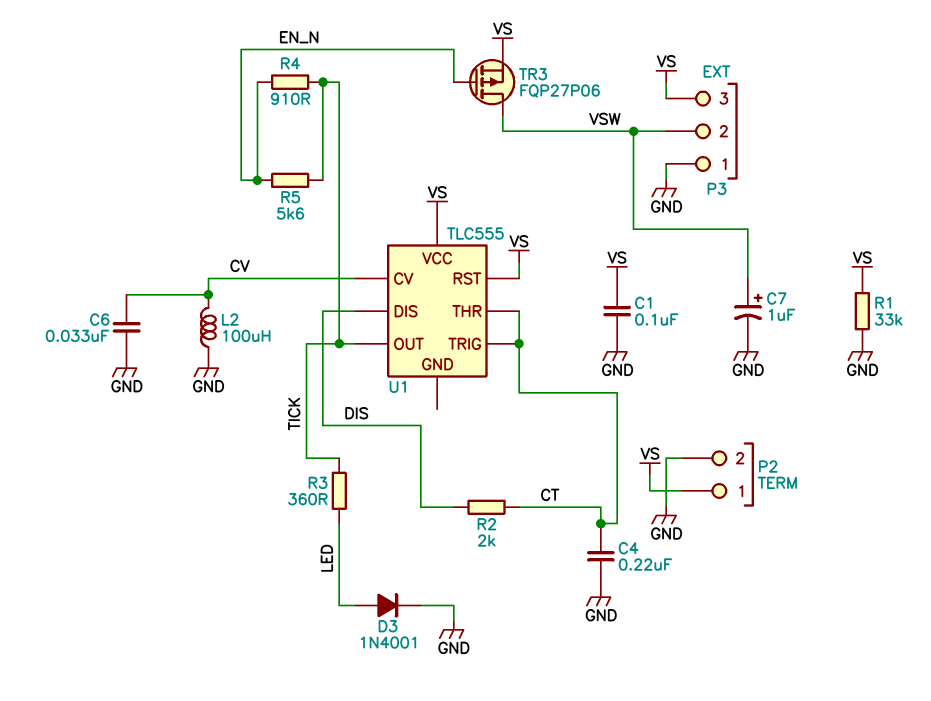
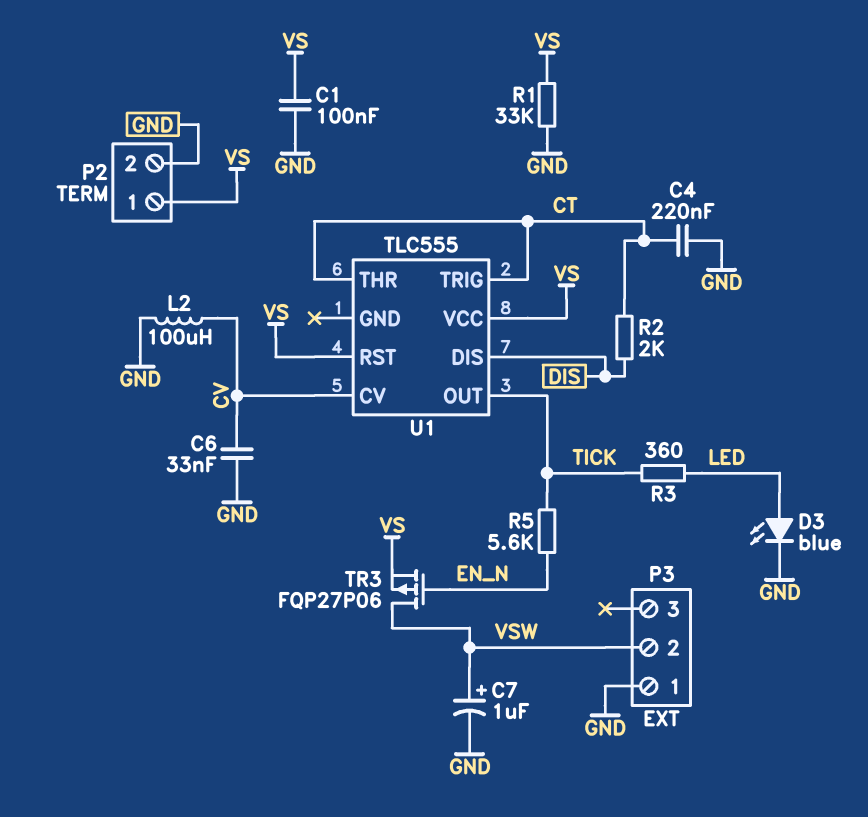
D3: diode 1N4001 (A LED, K GND) -> LED blue (A LED, K GND)
P3 pin 3: VS -> none
R4: 910 (EN_N, TICK) -> none

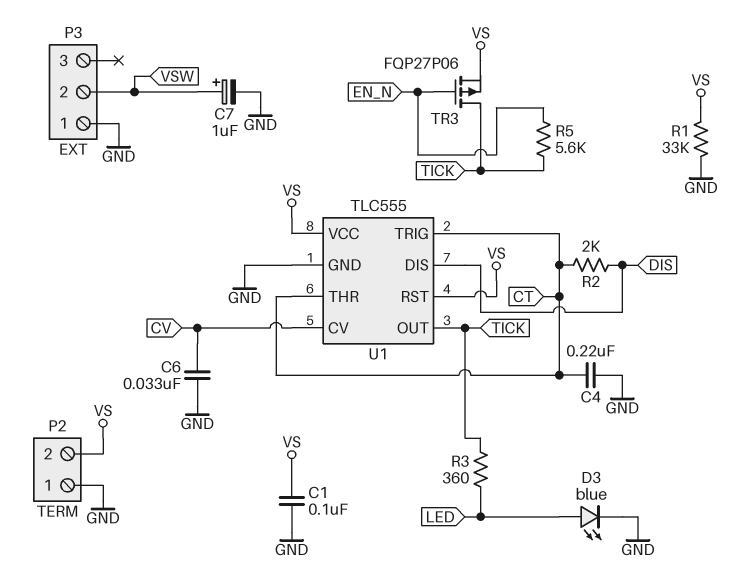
L2: 100uH (CV, GND) -> none
P2 pin 1: VS -> GND
P2 pin 2: GND -> VS
TR3: PMOS FQP27P06 (G EN_N, D VSW, S VS) -> PMOS FQP27P06 (G EN_N, D TICK, S VS)
U1 pin GND: none -> GND

